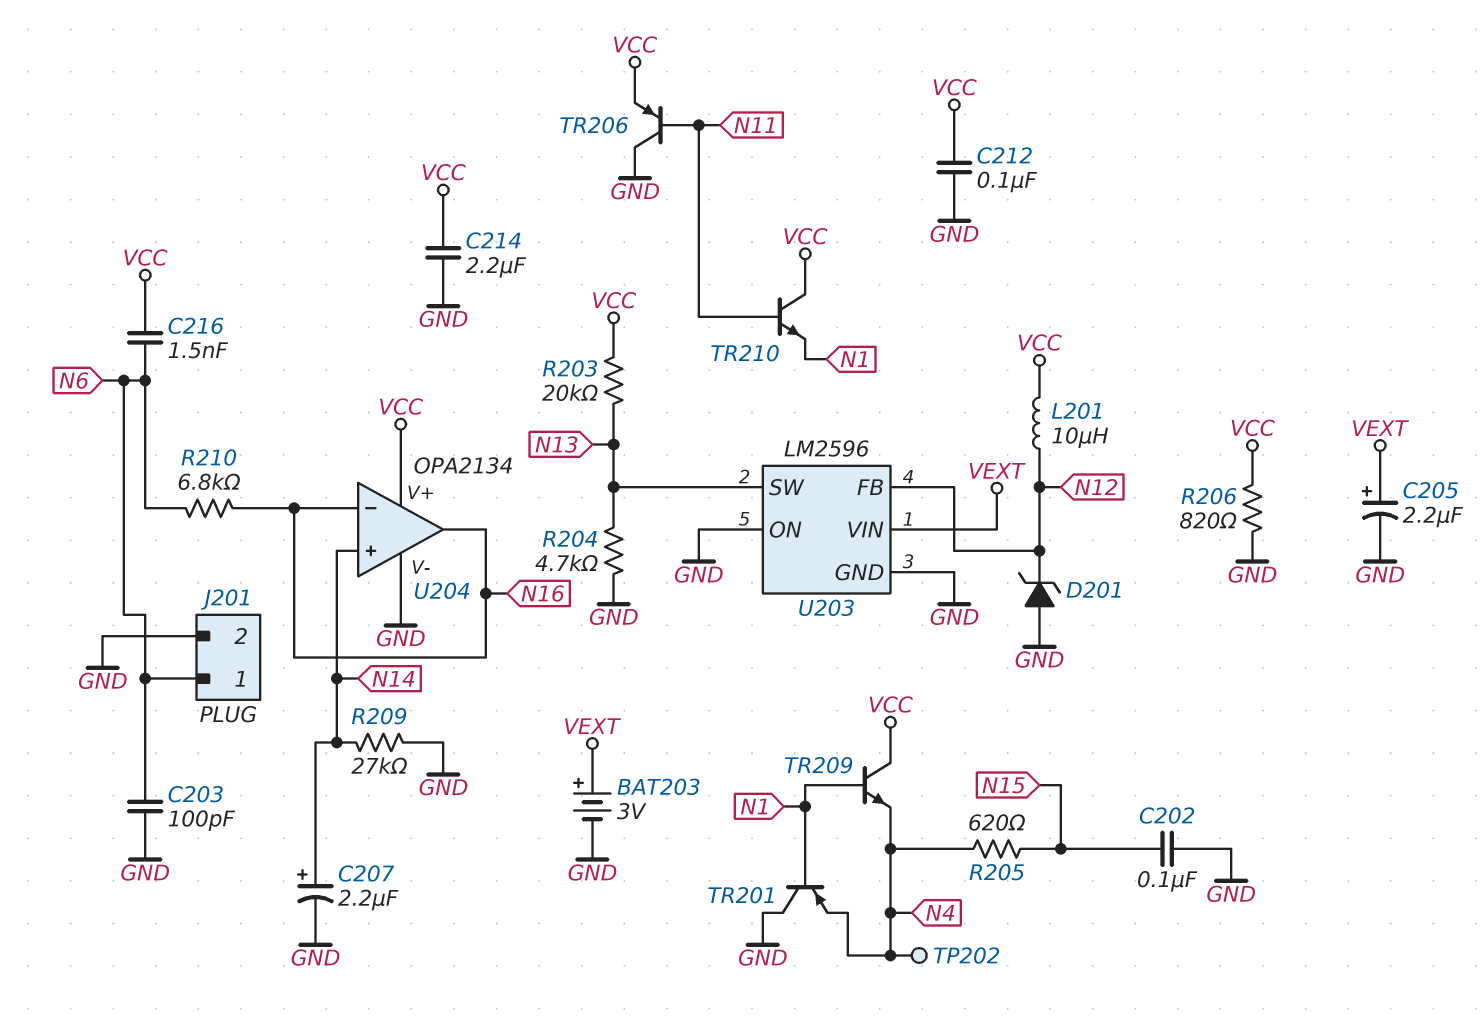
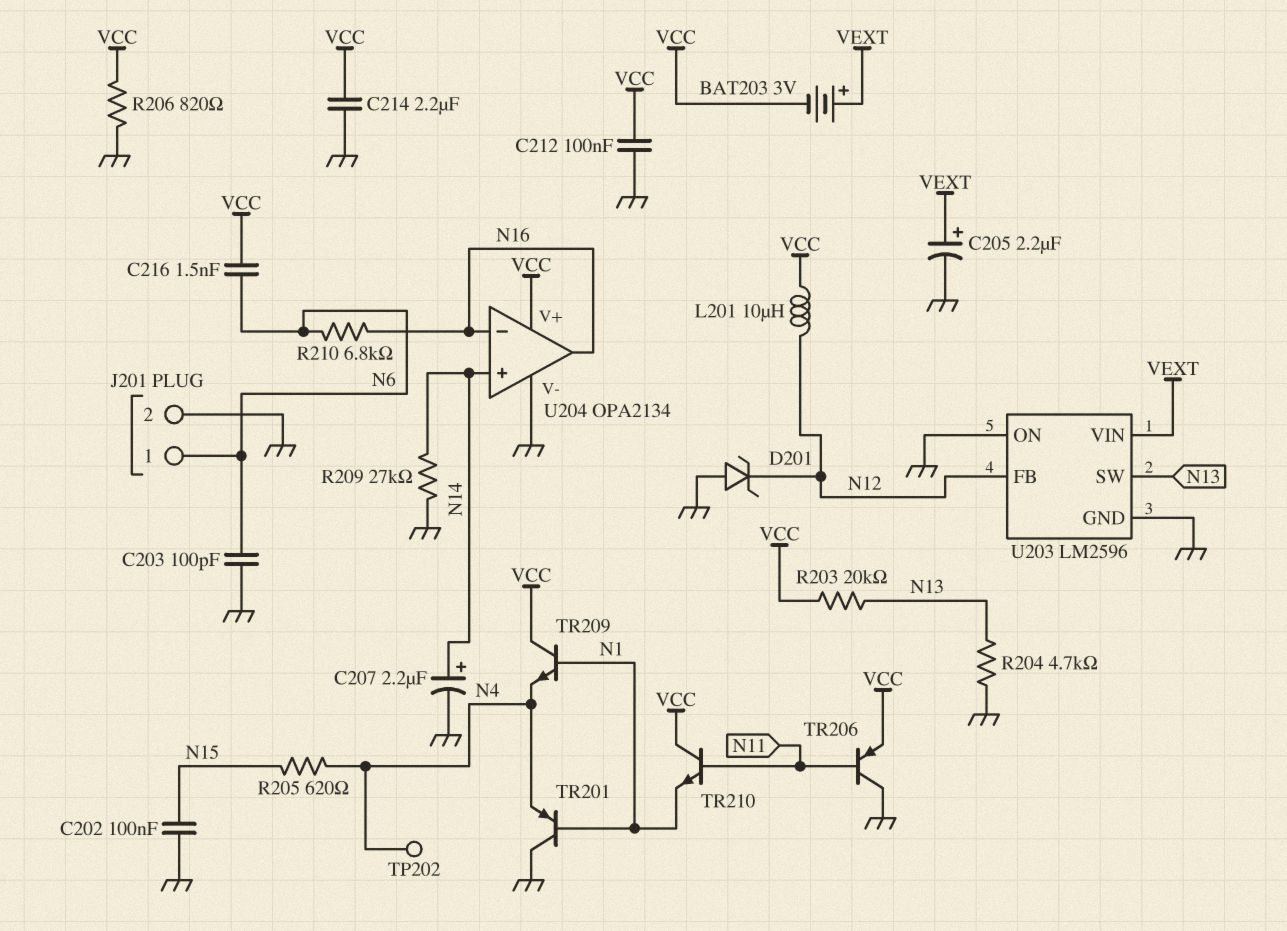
BAT203: 3V (plus VEXT, minus GND) -> 3V (plus VEXT, minus VCC)

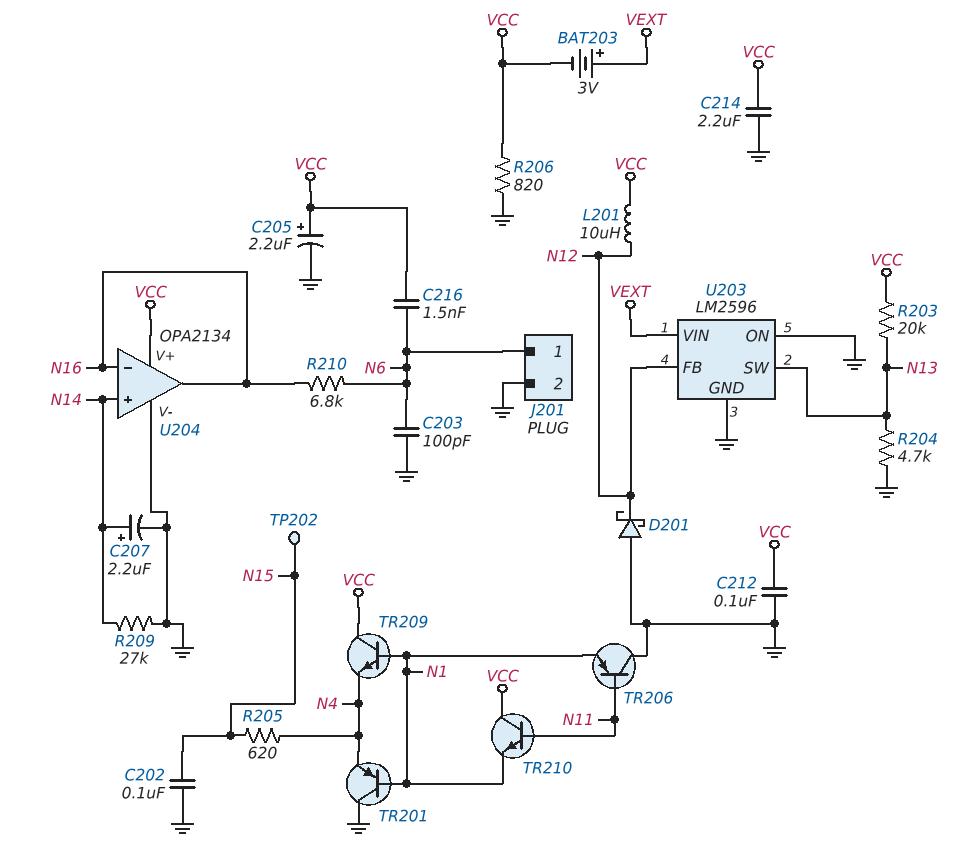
C205: 2.2uF (plus VEXT, minus GND) -> 2.2uF (plus VCC, minus GND)
D201: zener (A GND, K N12) -> schottky (A GND, K N12)
TP202: test point (N4) -> test point (N15)
TR206: PNP (B N11, C GND, E VCC) -> PNP (B N11, C GND, E N1)

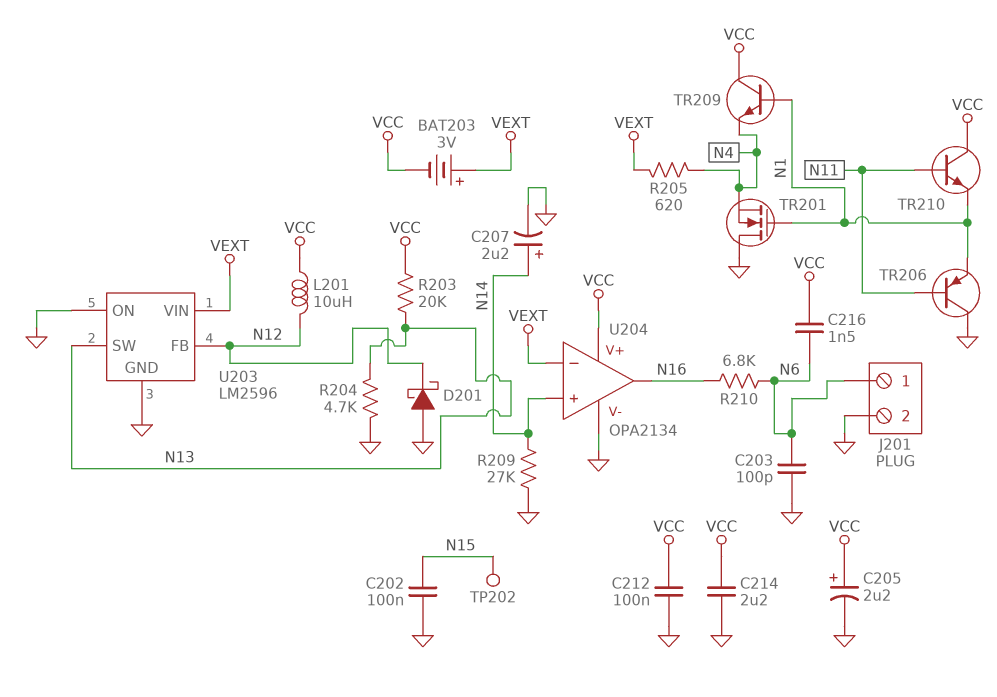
R205: 620 (N4, N15) -> 620 (N4, VEXT)
R206: 820 (GND, VCC) -> none
TR201: PNP (B N1, C GND, E N4) -> NMOS (G N1, D GND, S N4)
U204 pin in-: N16 -> VEXT

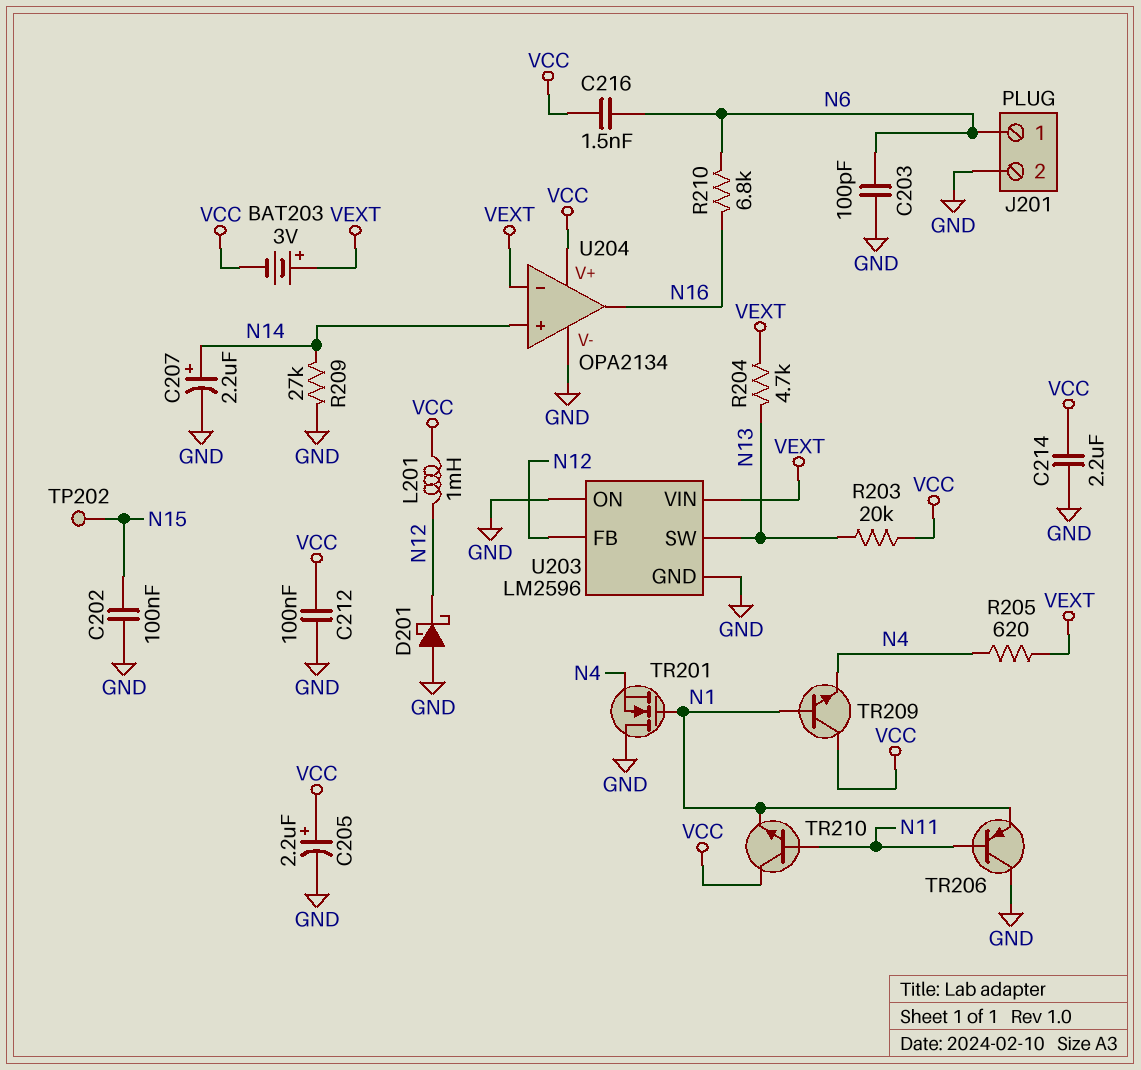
L201: 10uH (N12, VCC) -> 1mH (N12, VCC)
R204: 4.7k (GND, N13) -> 4.7k (N13, VEXT)

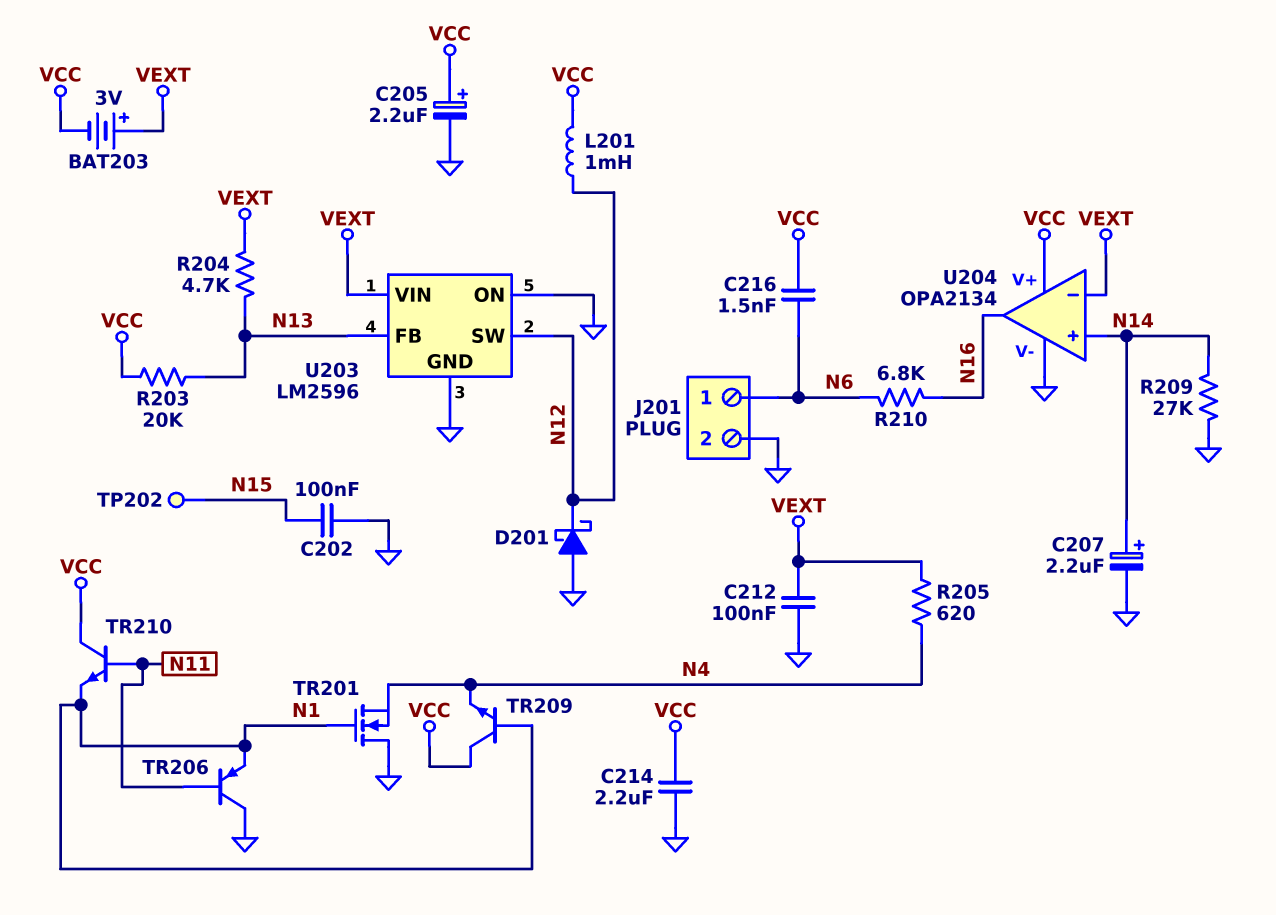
C203: 100pF (GND, N6) -> none
C212: 100nF (GND, VCC) -> 100nF (GND, VEXT)
U203 pin FB: N12 -> N13
U203 pin SW: N13 -> N12

